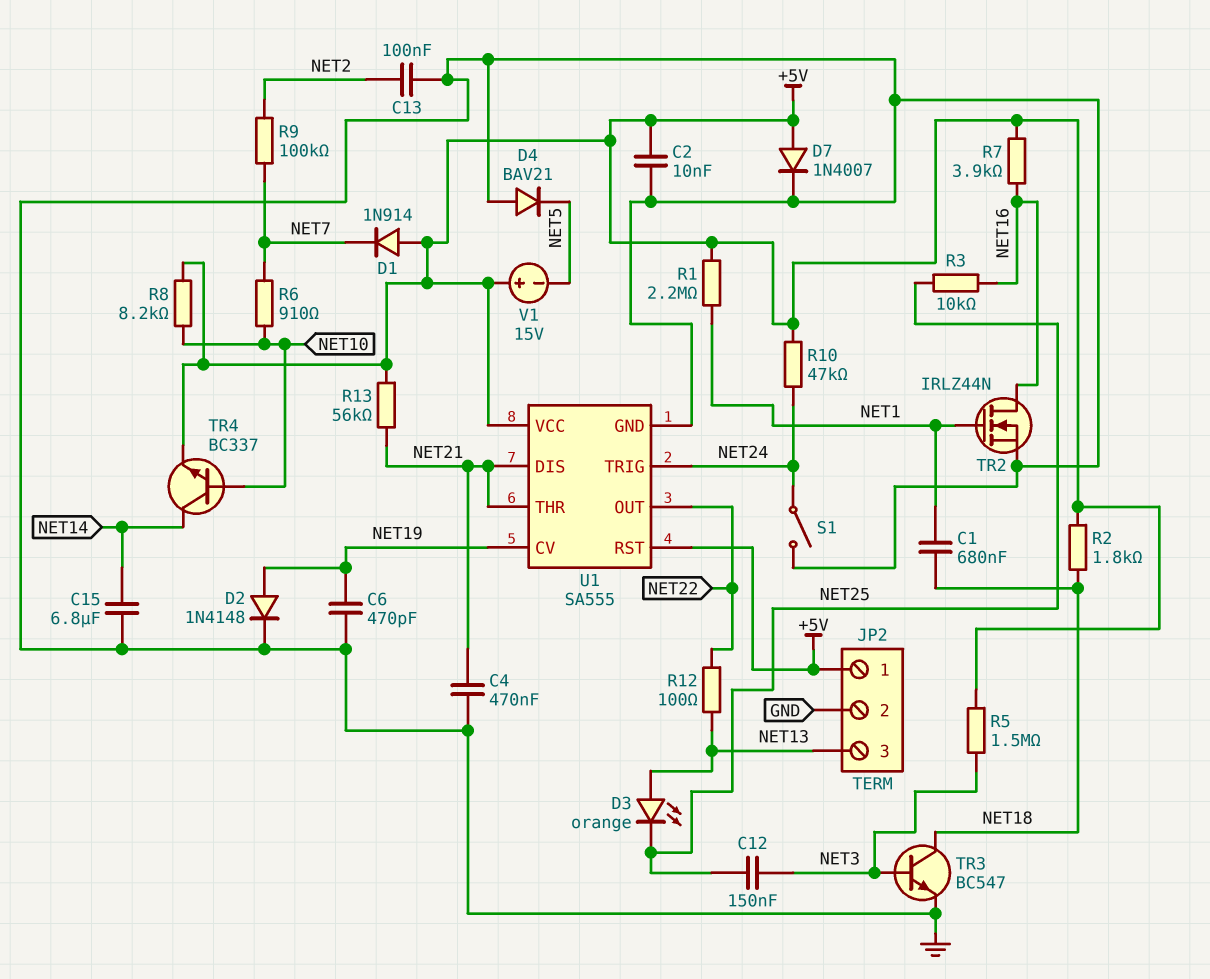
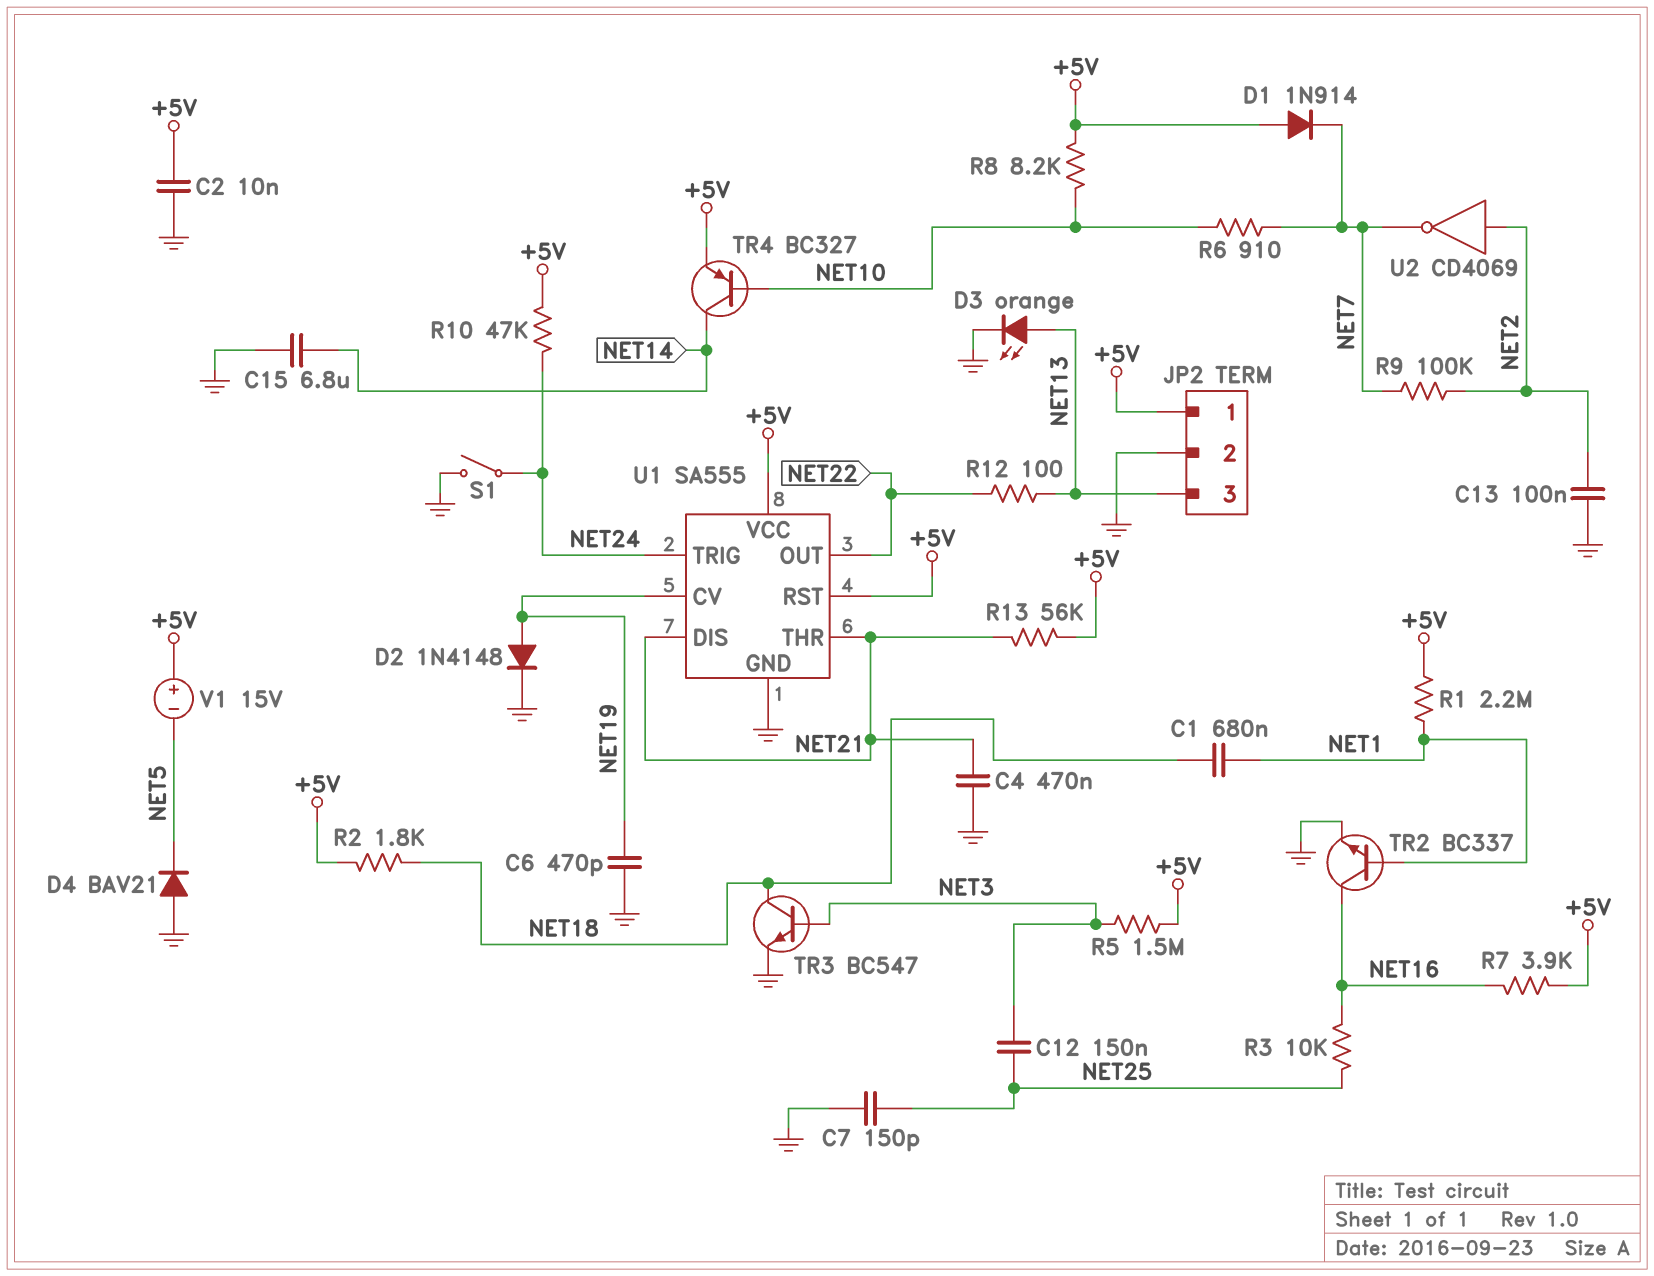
C7: none -> 150pF (GND, NET25)
D3: LED orange (A NET13, K NET25) -> LED orange (A NET13, K GND)
D7: diode 1N4007 (A +5V, K GND) -> none
TR2: NMOS IRLZ44N (G NET1, D NET16, S GND) -> NPN BC337 (B NET1, C NET16, E GND)
TR4: NPN BC337 (B NET10, C NET14, E +5V) -> PNP BC327 (B NET10, C NET14, E +5V)
U2: none -> NOT CD4069 (in NET2, out NET7)

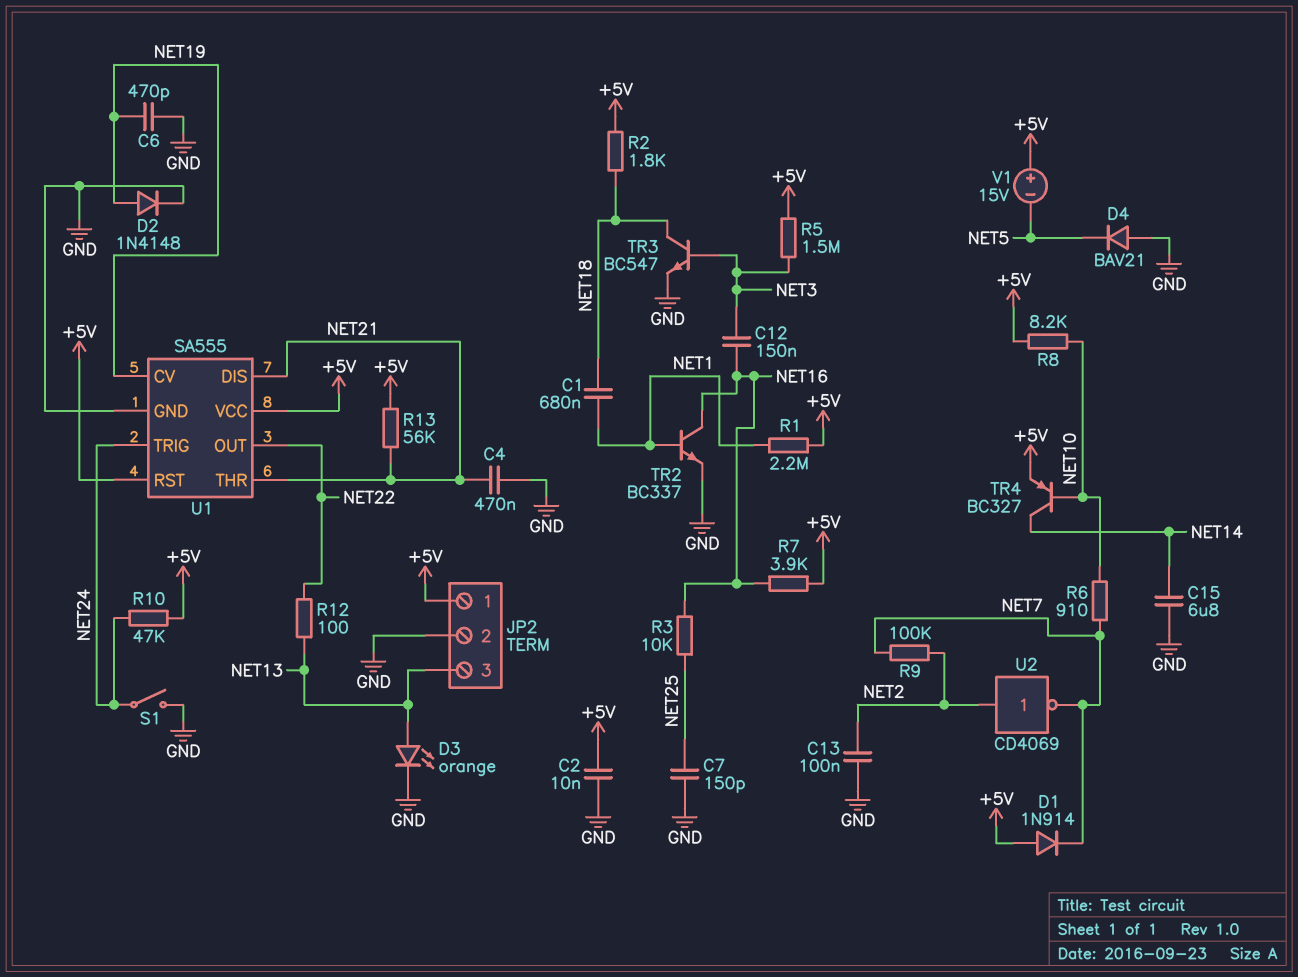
C12: 150nF (NET3, NET25) -> 150nF (NET3, NET16)

